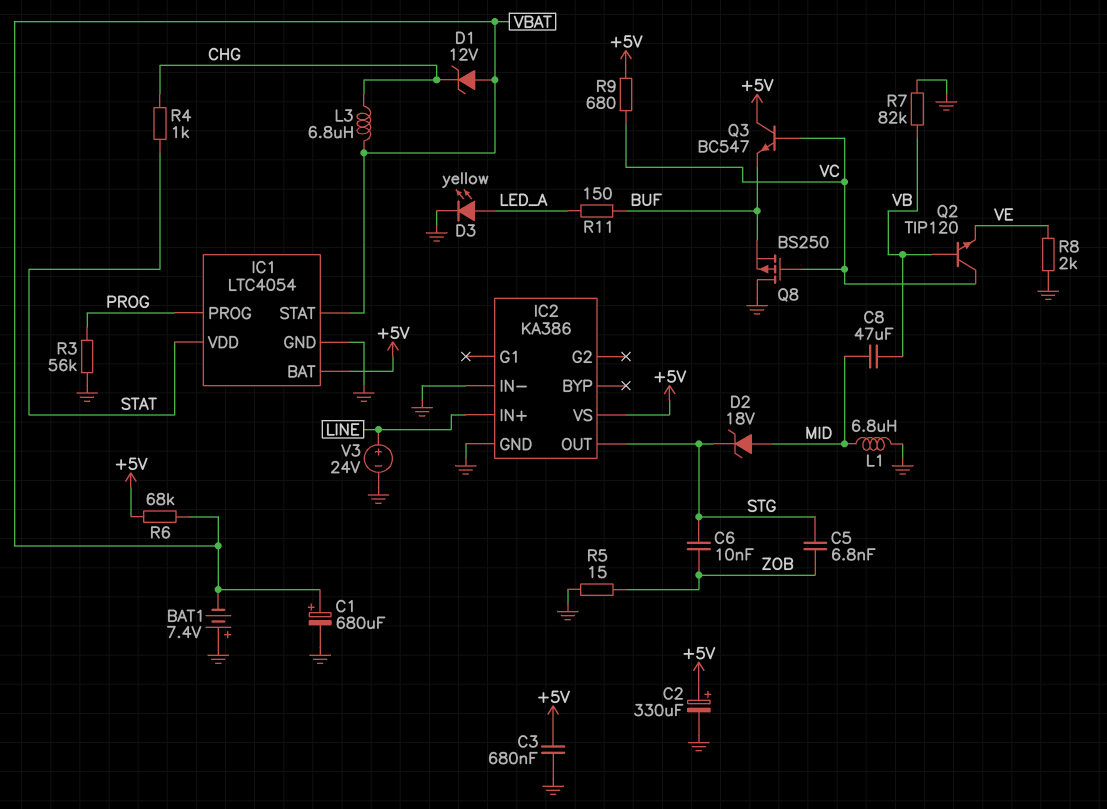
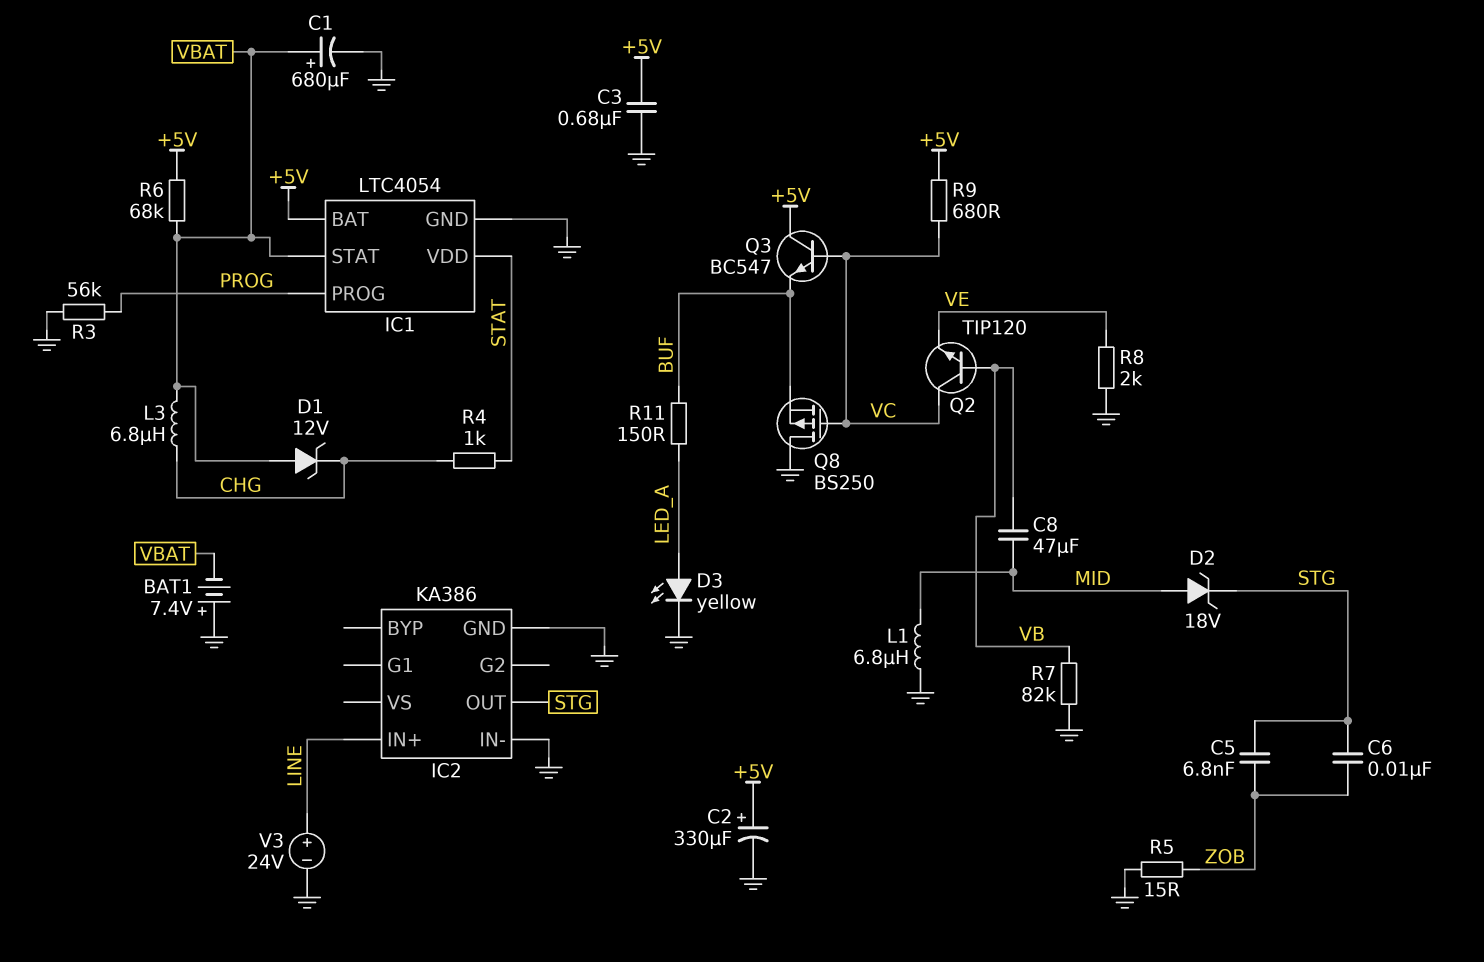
IC2 pin VS: +5V -> none

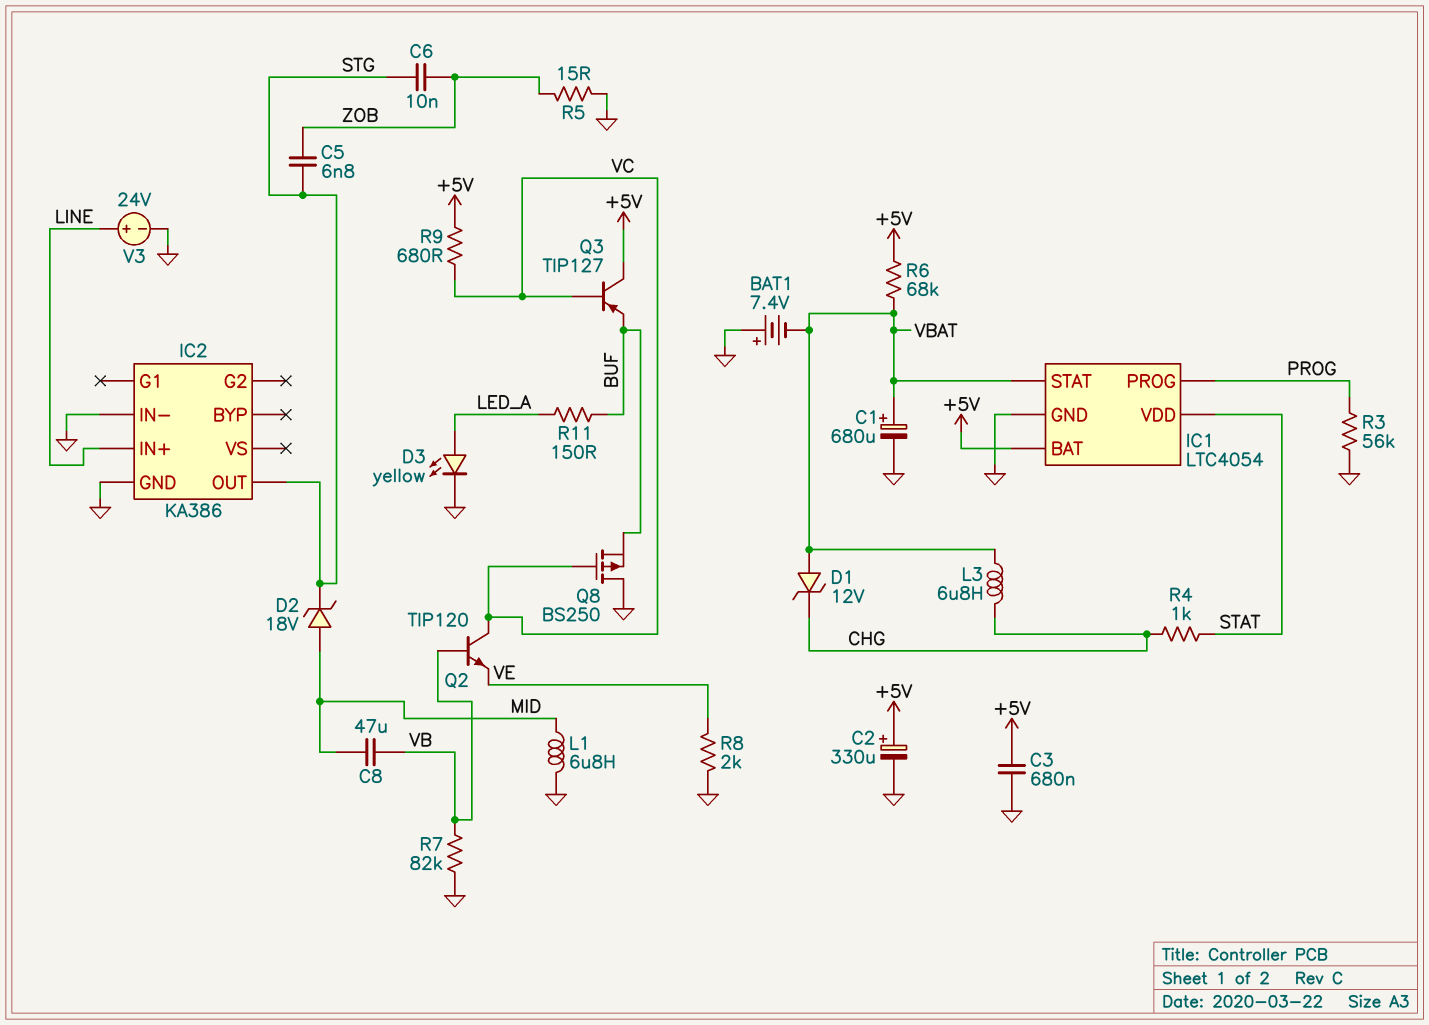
Q3: NPN BC547 (B VC, C +5V, E BUF) -> PNP TIP127 (B VC, C +5V, E BUF)

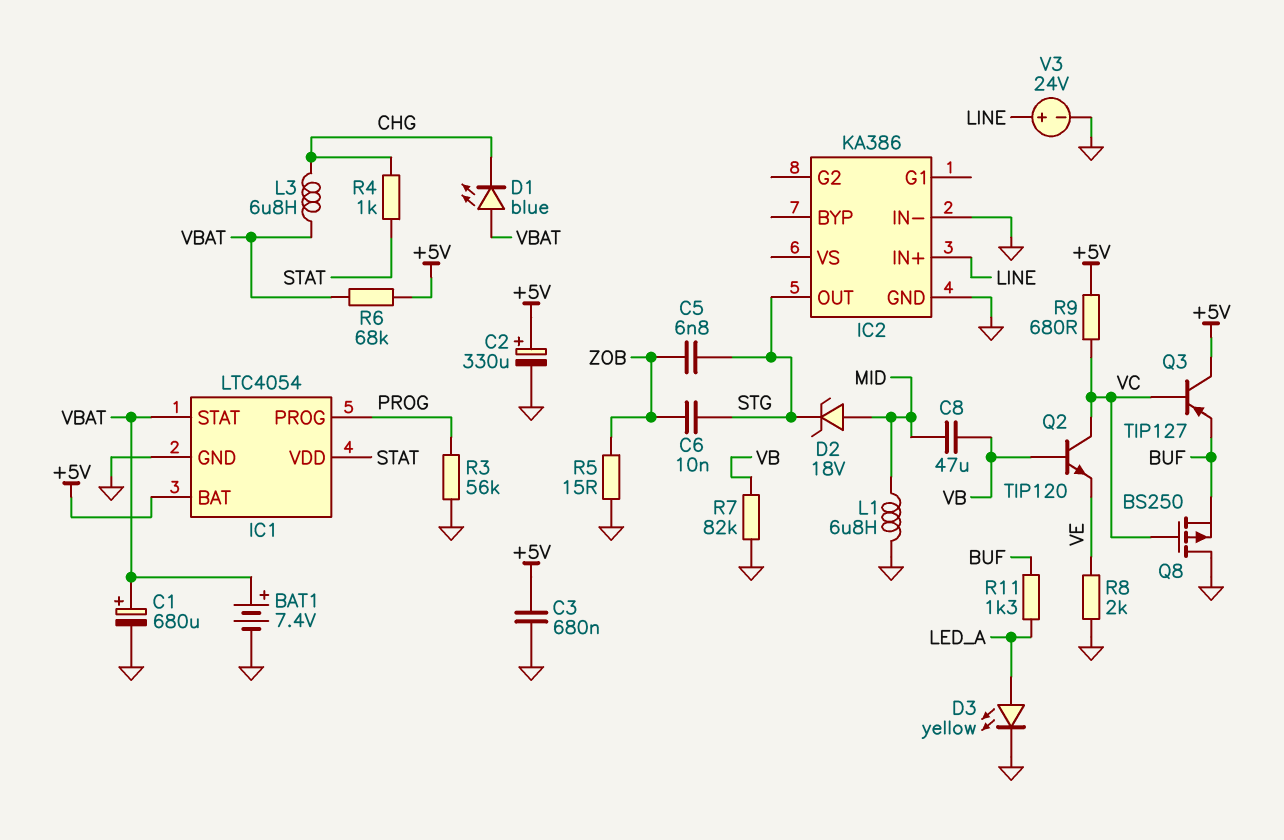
BAT1: 7.4V (plus GND, minus VBAT) -> 7.4V (plus VBAT, minus GND)
D1: zener 12V (A VBAT, K CHG) -> LED blue (A VBAT, K CHG)
R11: 150 (BUF, LED_A) -> 1.3k (BUF, LED_A)

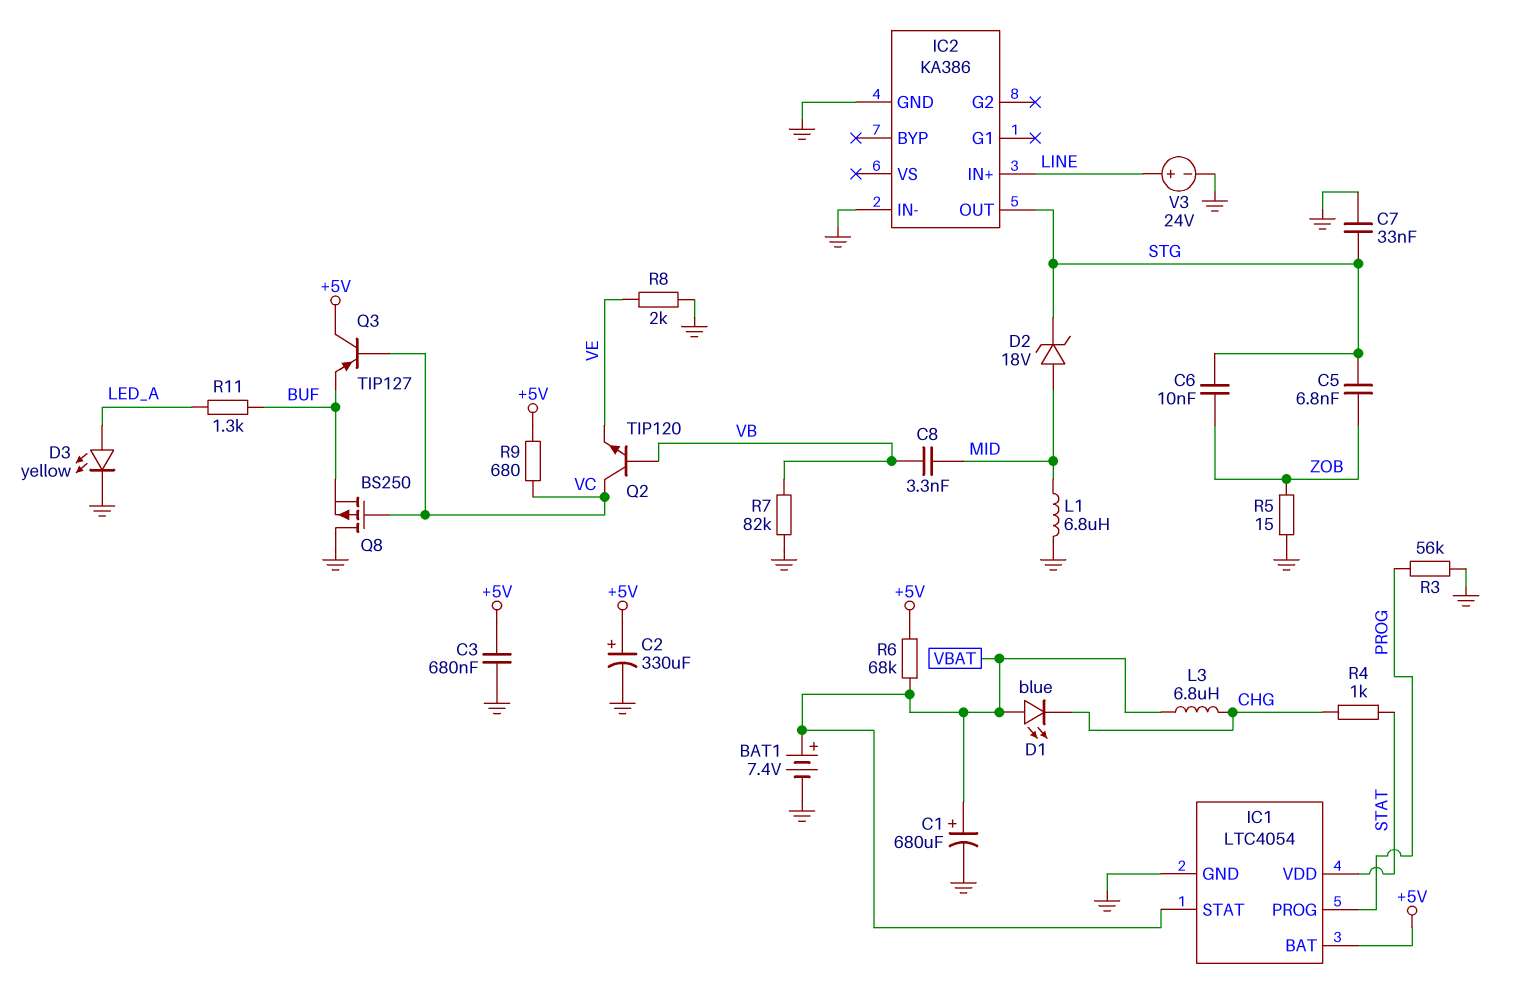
C7: none -> 33nF (GND, STG)
C8: 47uF (MID, VB) -> 3.3nF (MID, VB)

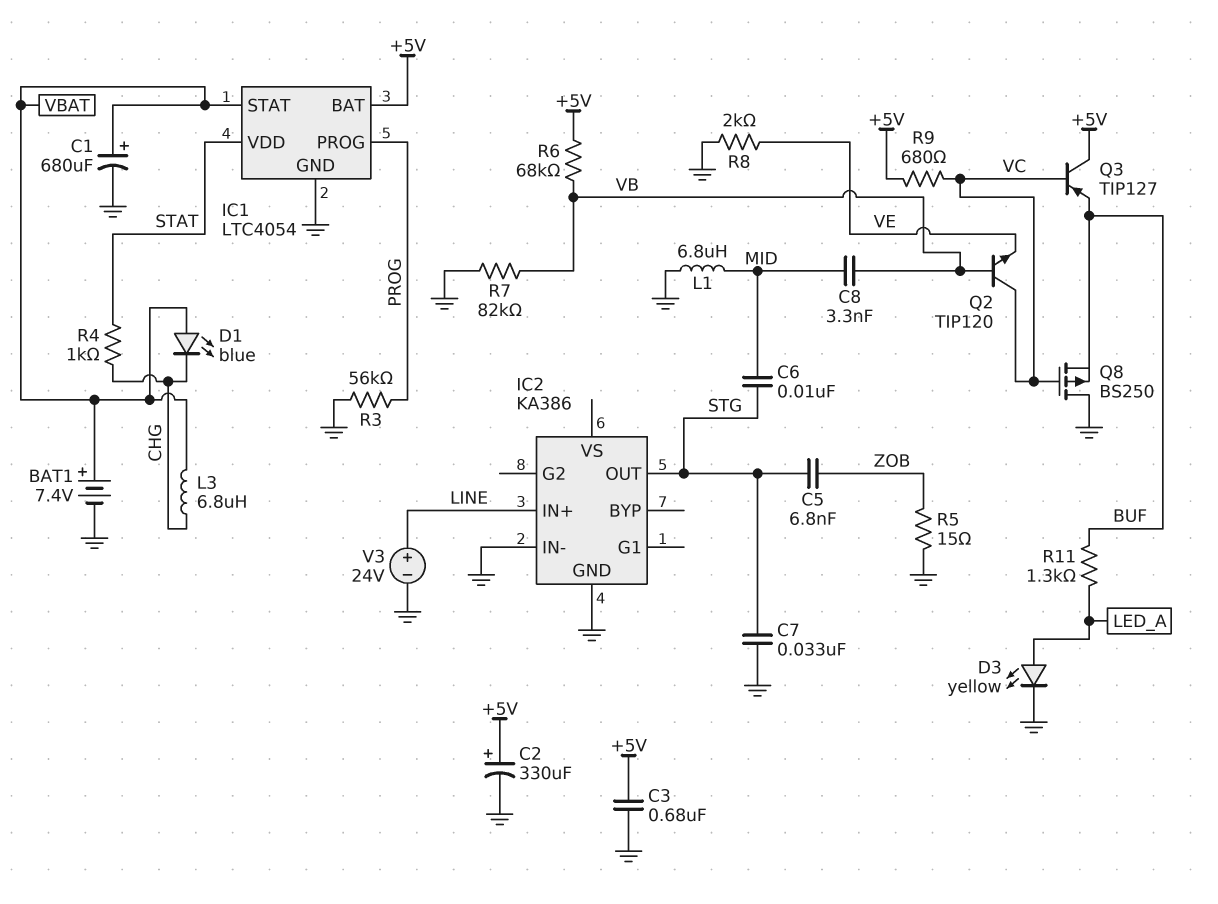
C6: 10nF (STG, ZOB) -> 10nF (MID, STG)
D2: zener 18V (A MID, K STG) -> none
R6: 68k (+5V, VBAT) -> 68k (+5V, VB)

